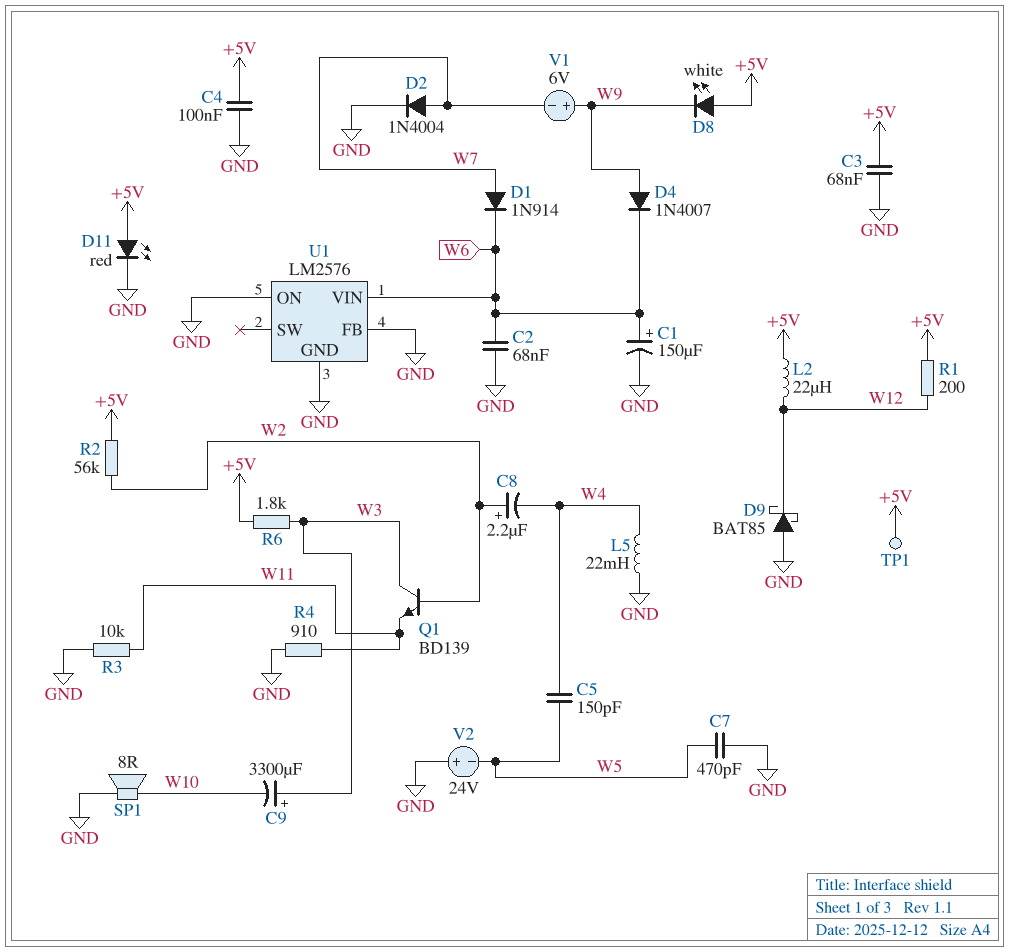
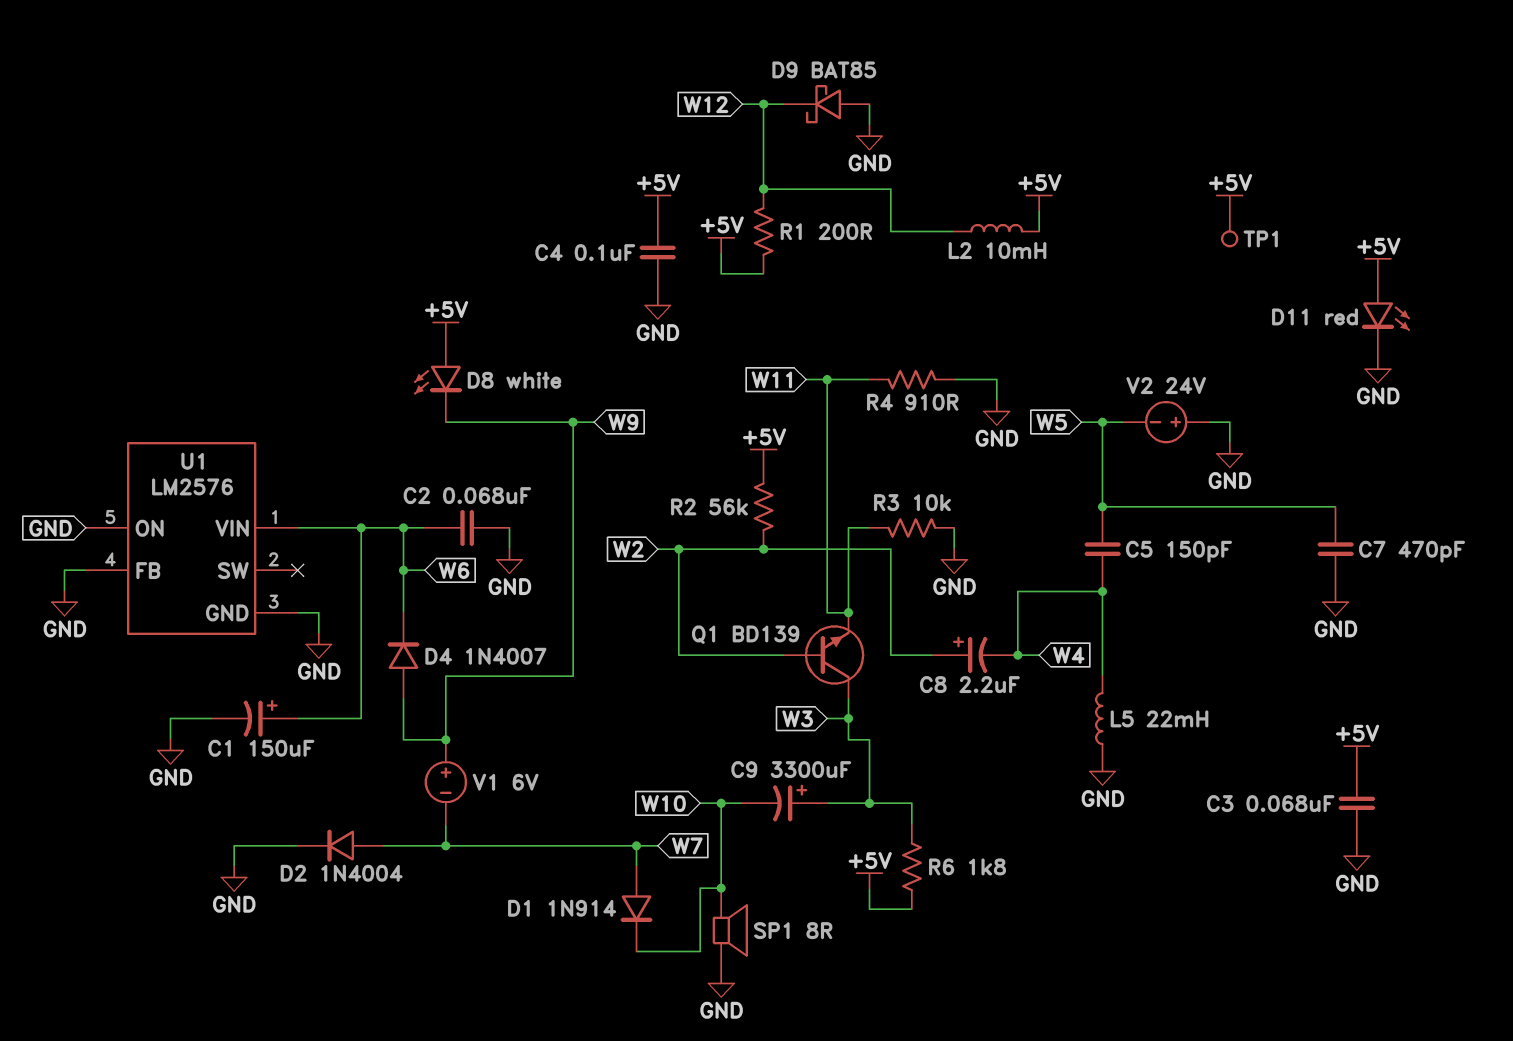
D1: diode 1N914 (A W7, K W6) -> diode 1N914 (A W7, K W10)
L2: 22uH (+5V, W12) -> 10mH (+5V, W12)

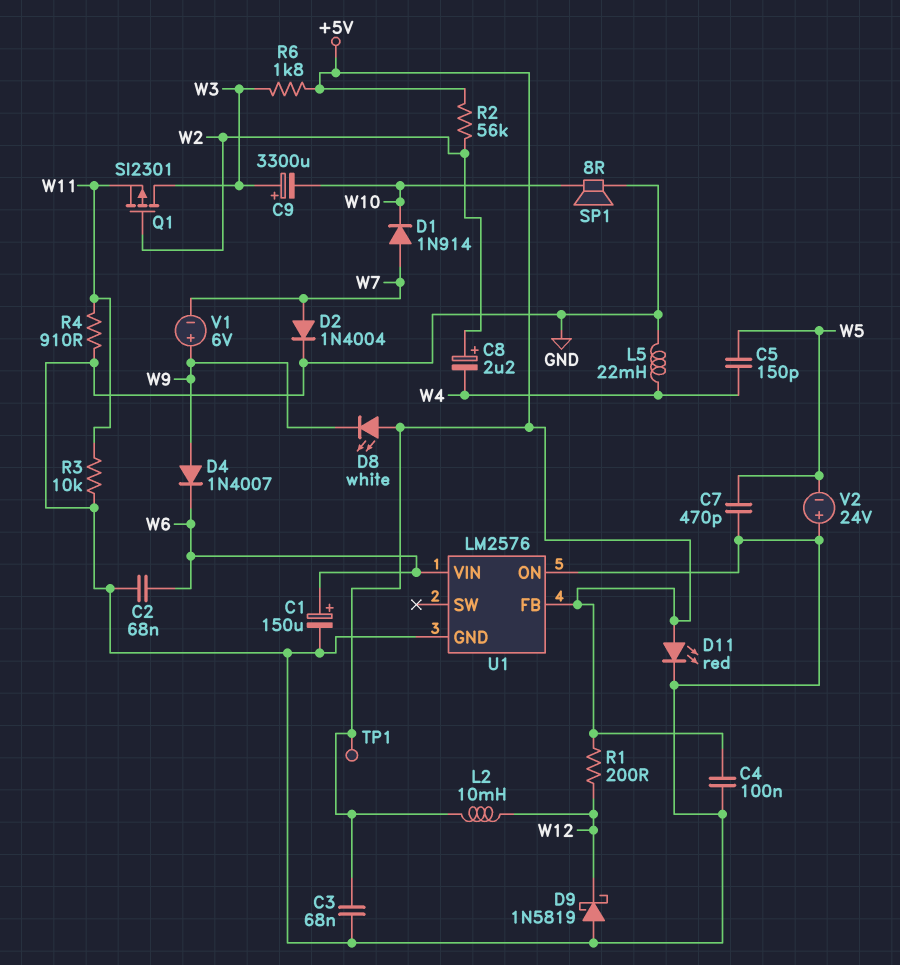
D9: schottky BAT85 (A GND, K W12) -> schottky 1N5819 (A GND, K W12)
Q1: NPN BD139 (B W2, C W3, E W11) -> PMOS SI2301 (G W2, D W3, S W11)
U1 pin FB: GND -> +5V

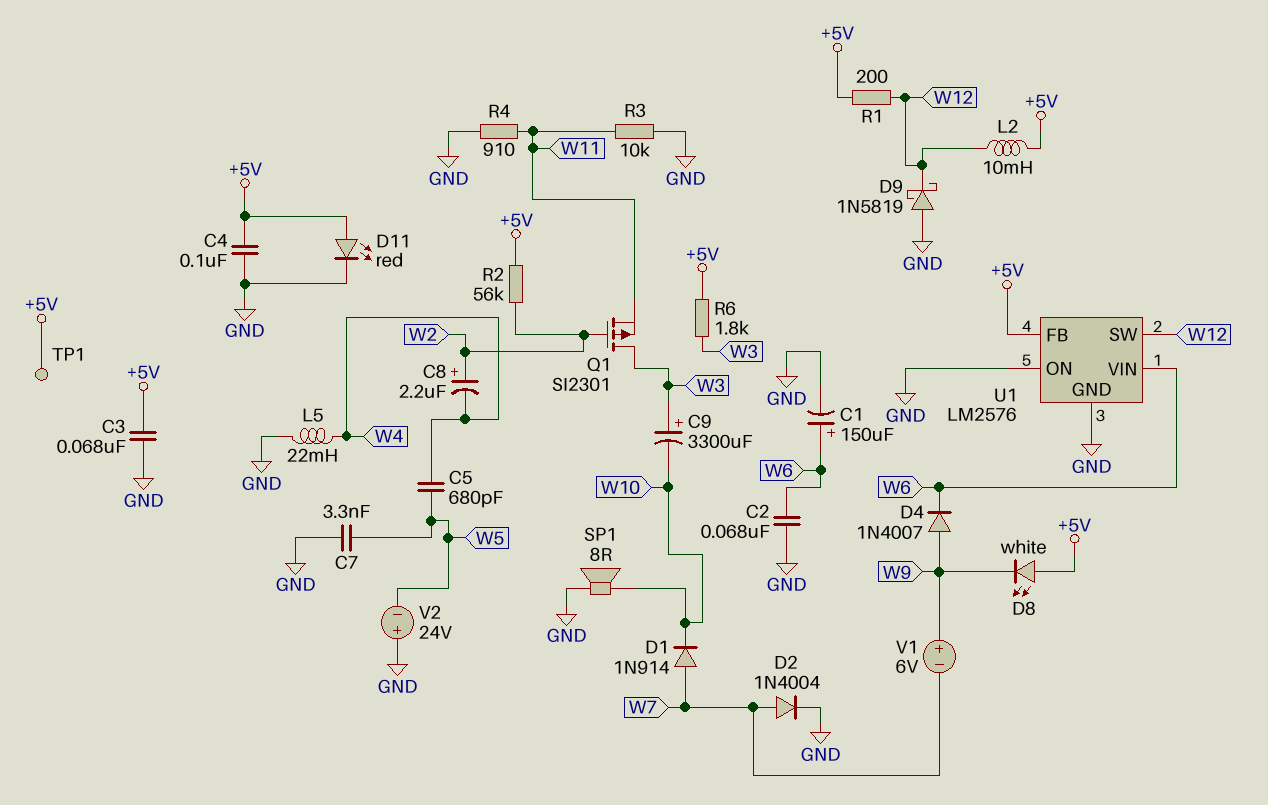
C5: 150pF (W4, W5) -> 680pF (W4, W5)
C7: 470pF (GND, W5) -> 3.3nF (GND, W5)
U1 pin SW: none -> W12

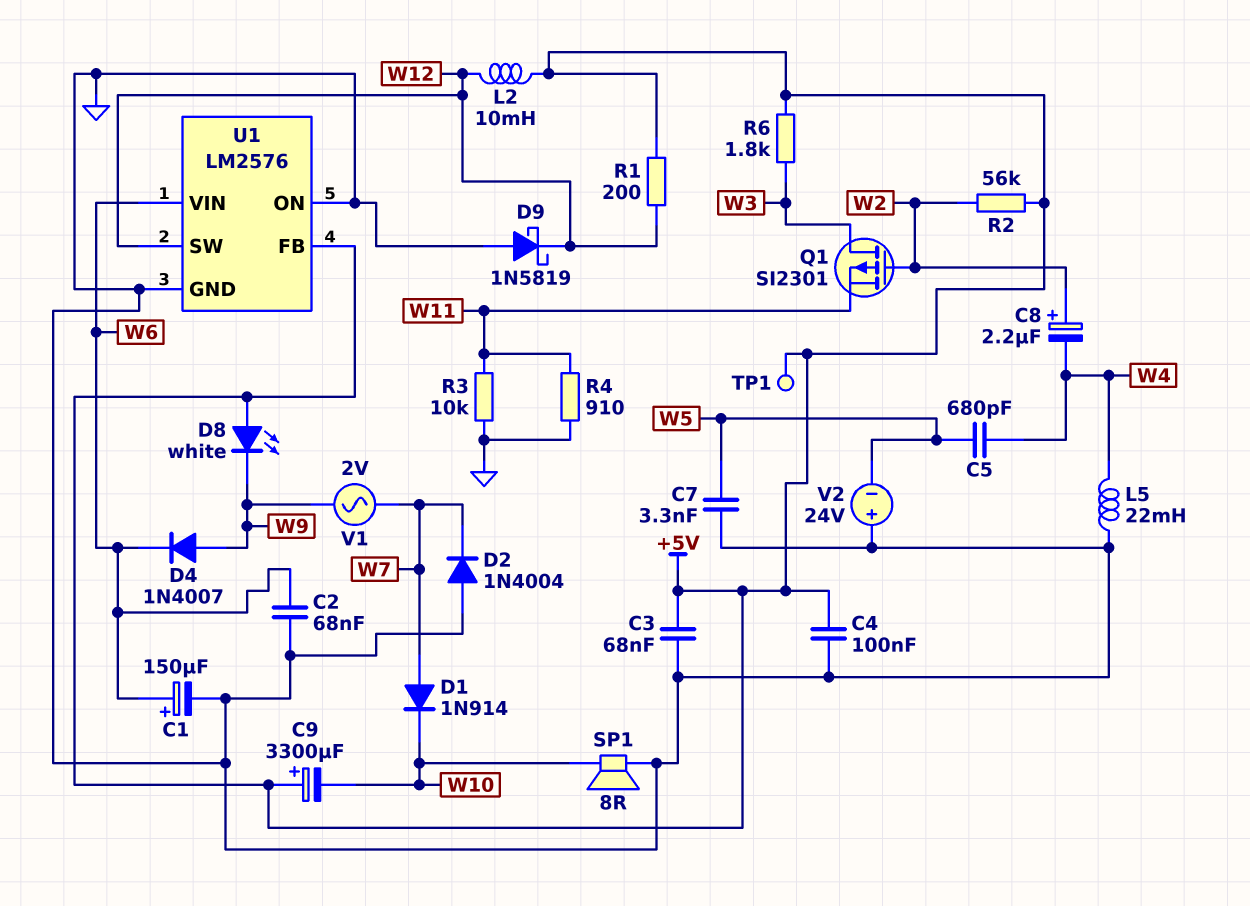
C9: 3300uF (plus W3, minus W10) -> 3300uF (plus +5V, minus W10)
D2: diode 1N4004 (A W7, K GND) -> diode 1N4004 (A GND, K W7)
D11: LED red (A +5V, K GND) -> none
V1: 6V (plus W9, minus W7) -> AC 2V (W7, W9)

